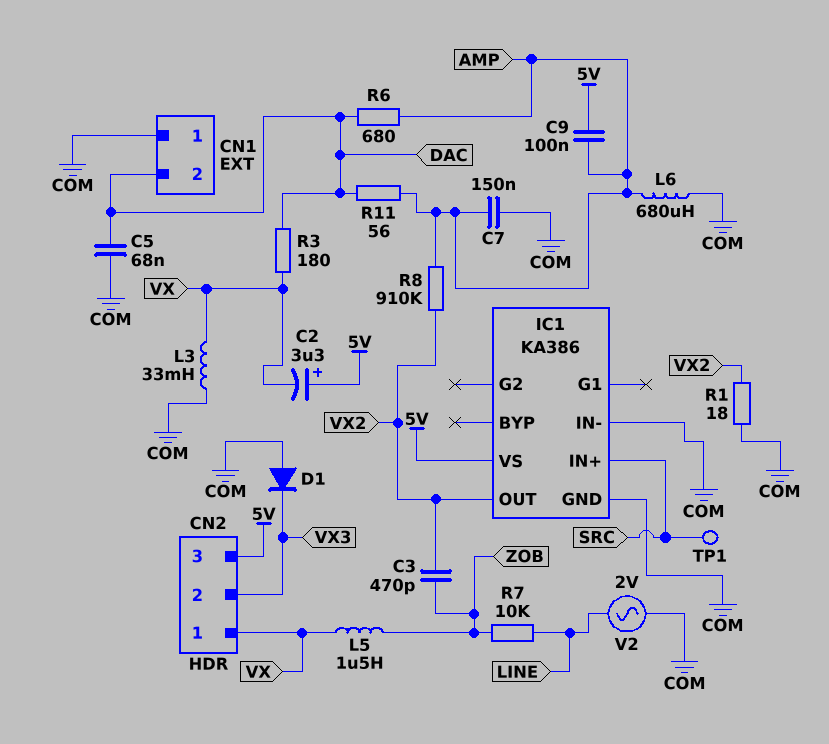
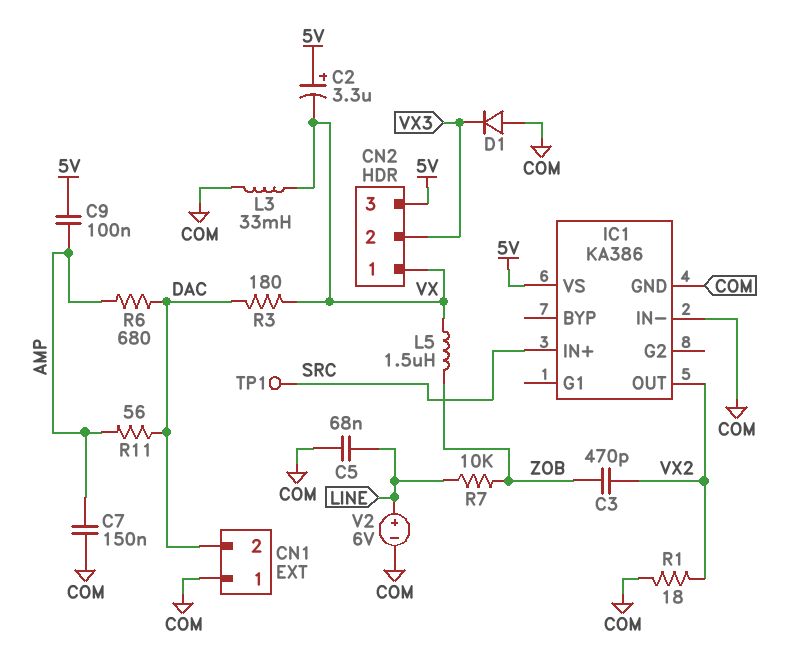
C5: 68nF (COM, DAC) -> 68nF (COM, LINE)
L6: 680uH (AMP, COM) -> none
R8: 910k (AMP, VX2) -> none
V2: AC 2V (COM, LINE) -> 6V (plus LINE, minus COM)

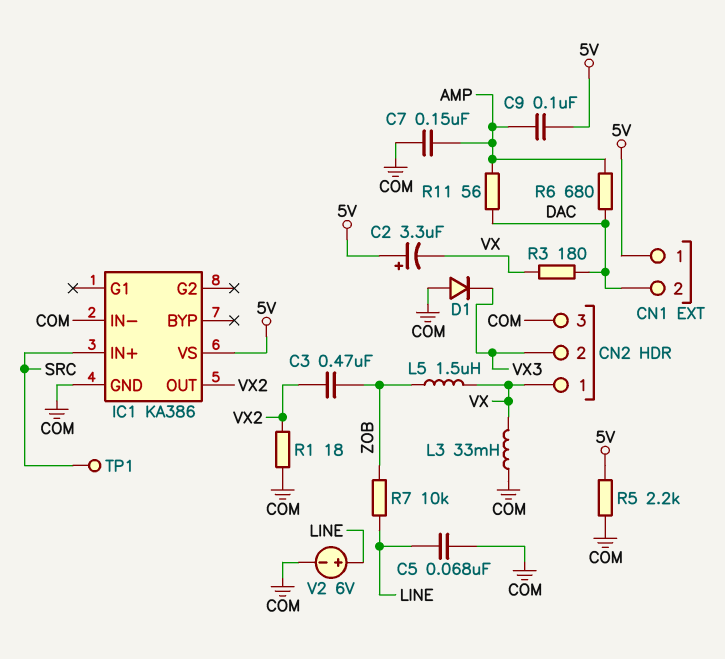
C3: 470pF (VX2, ZOB) -> 470nF (VX2, ZOB)
CN1 pin 1: COM -> 5V
CN2 pin 3: 5V -> COM
R5: none -> 2.2k (5V, COM)

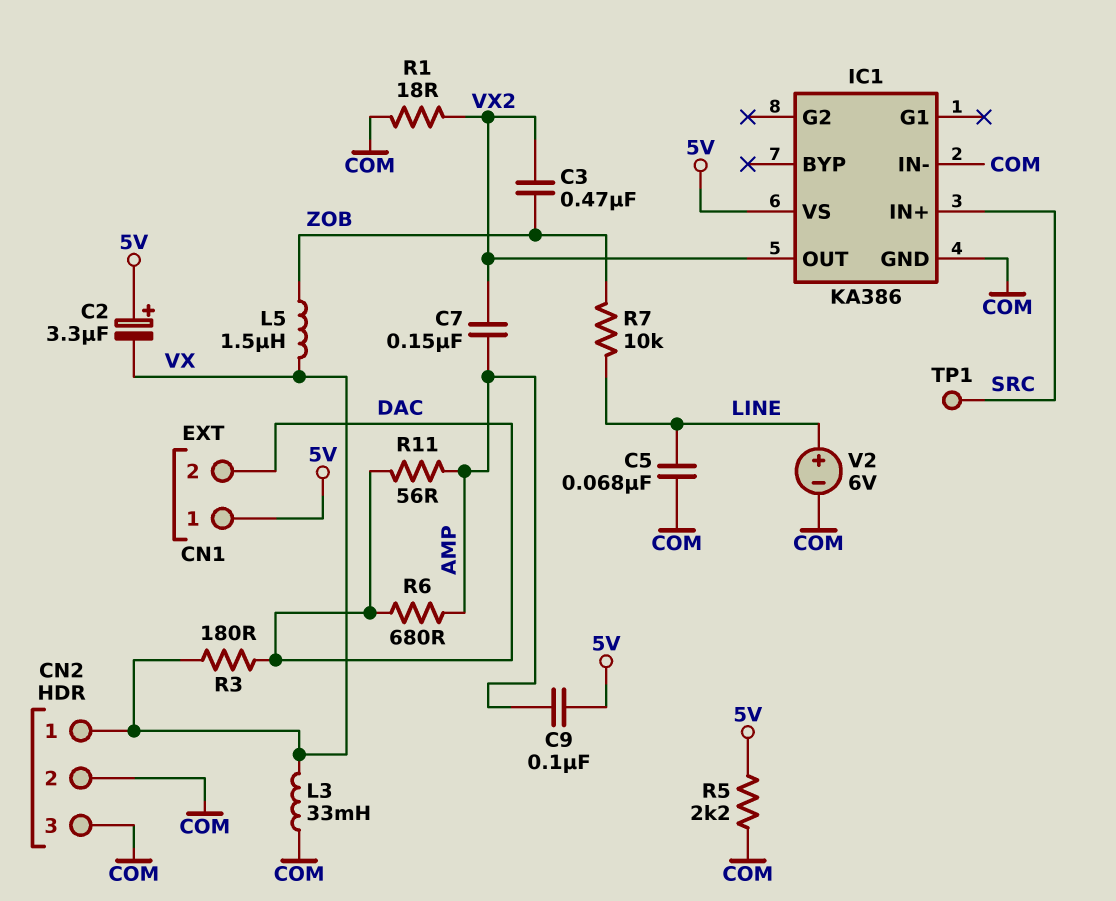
C7: 150nF (AMP, COM) -> 150nF (AMP, VX2)
CN2 pin 2: VX3 -> COM
D1: diode (A COM, K VX3) -> none

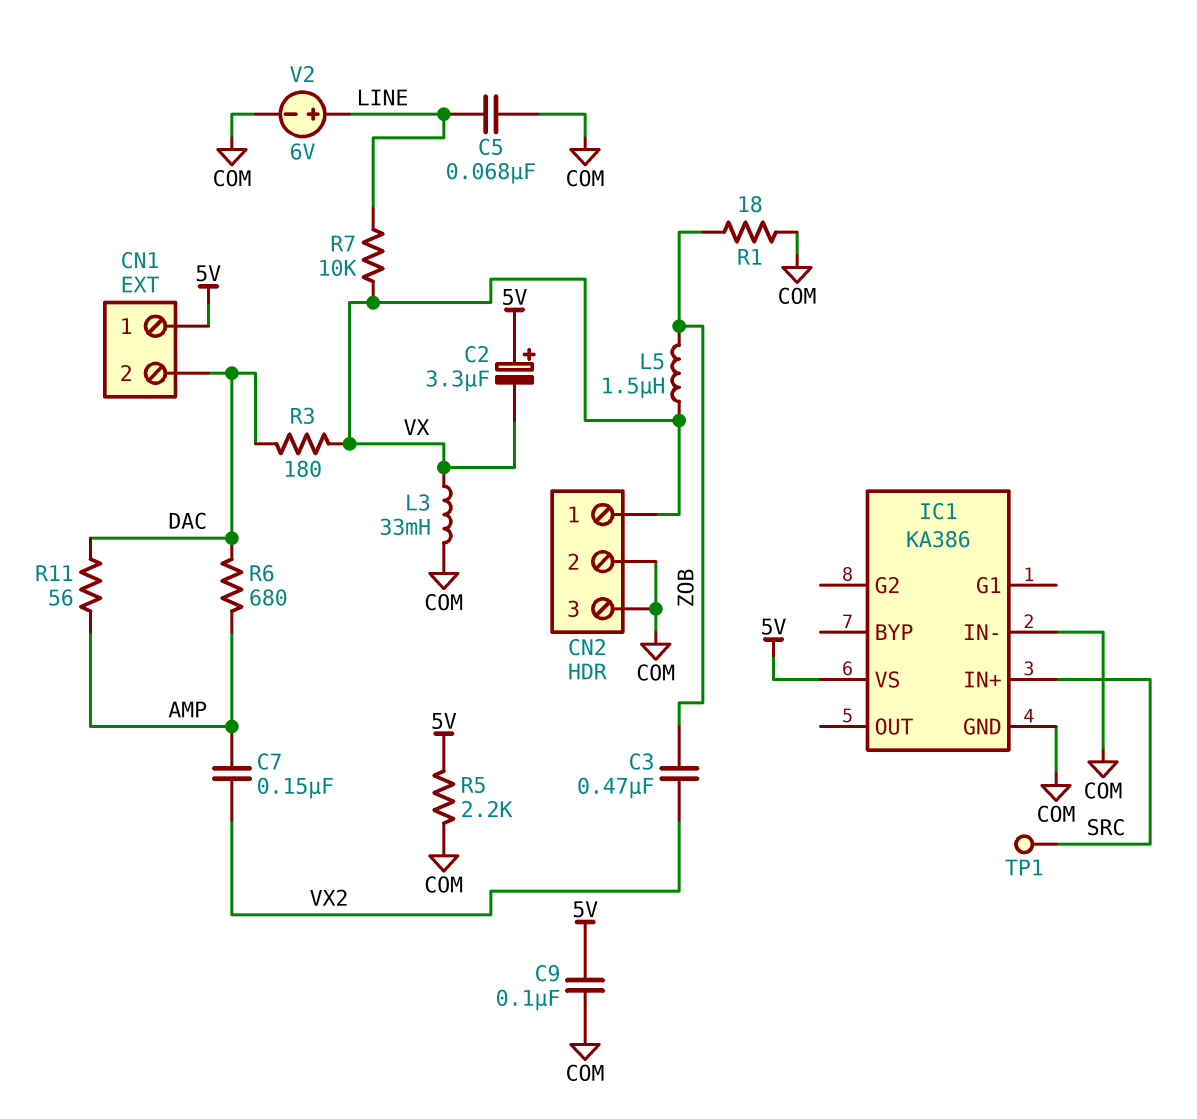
C9: 100nF (5V, AMP) -> 100nF (5V, COM)
IC1 pin OUT: VX2 -> none
R1: 18 (COM, VX2) -> 18 (COM, ZOB)
R7: 10k (LINE, ZOB) -> 10k (LINE, VX)

